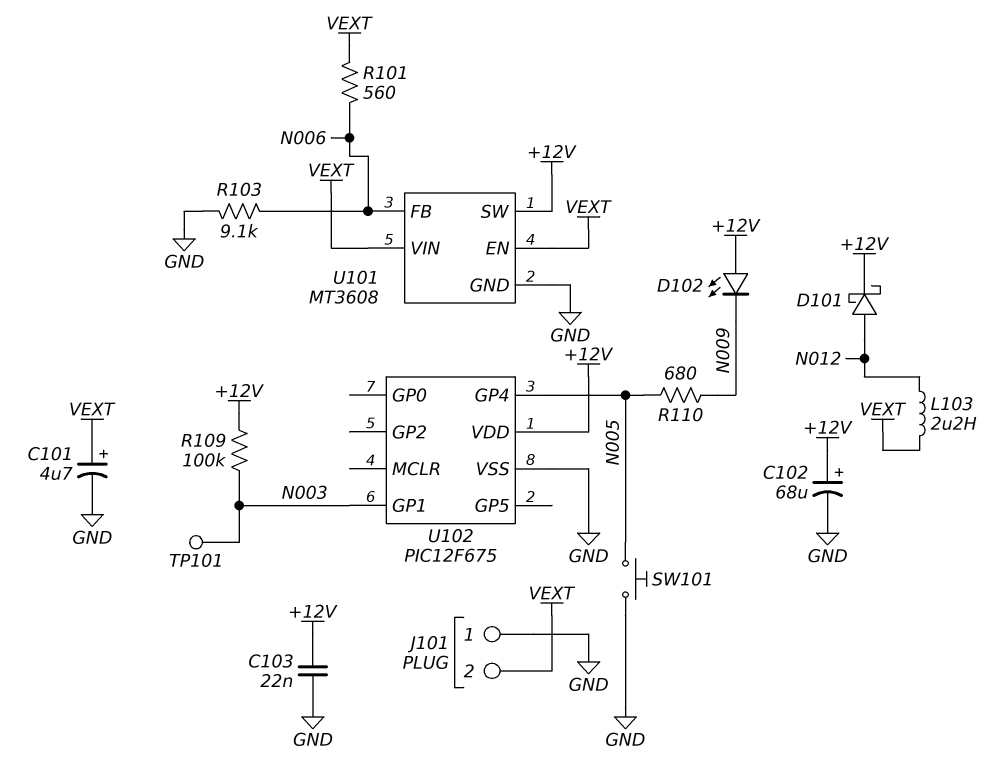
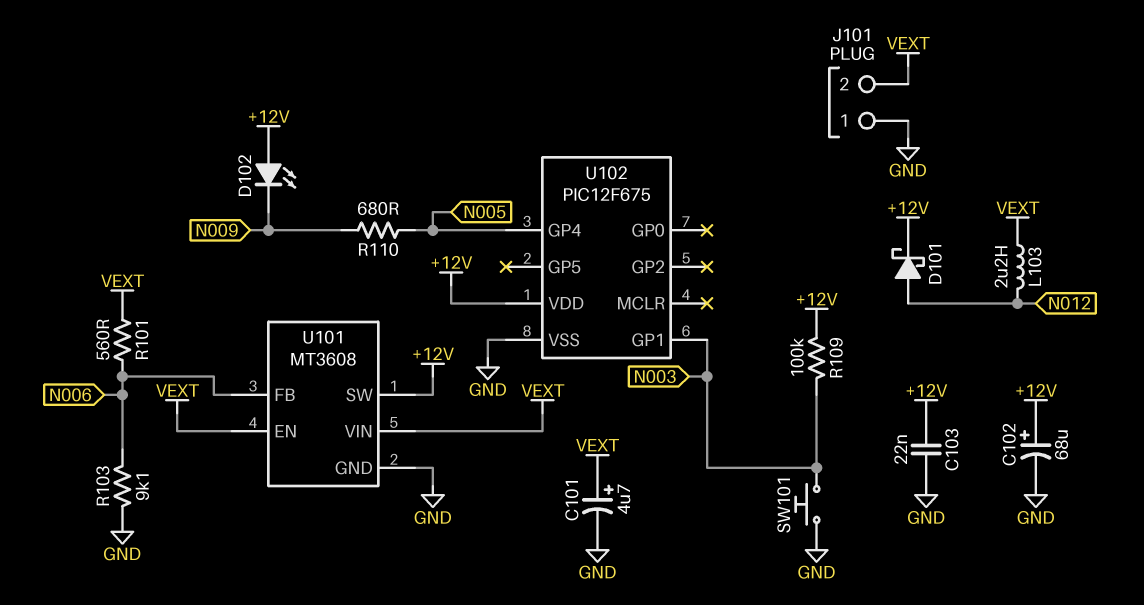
SW101: button (GND, N005) -> button (GND, N003)
TP101: test point (N003) -> none

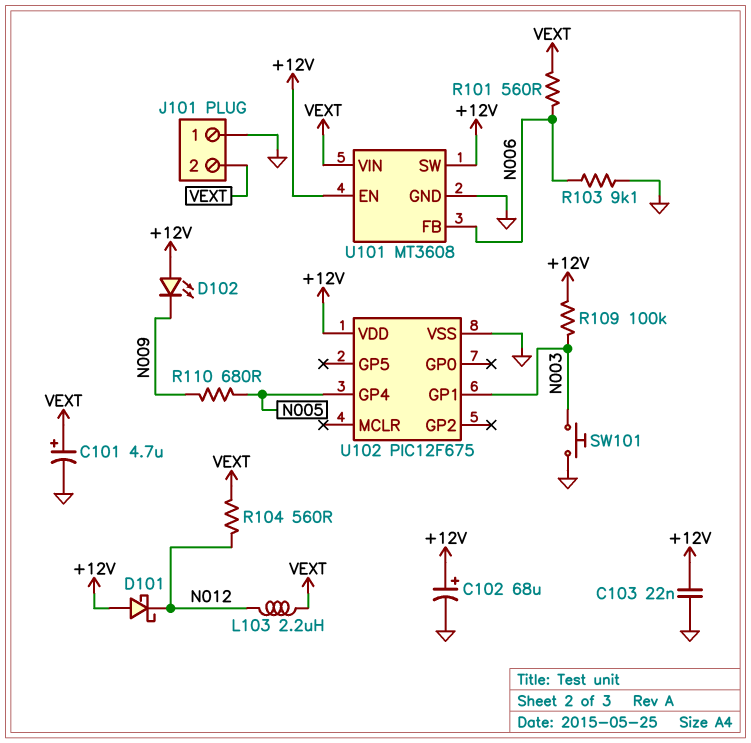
D101: schottky (A N012, K +12V) -> schottky (A +12V, K N012)
R104: none -> 560 (N012, VEXT)
U101 pin EN: VEXT -> +12V

